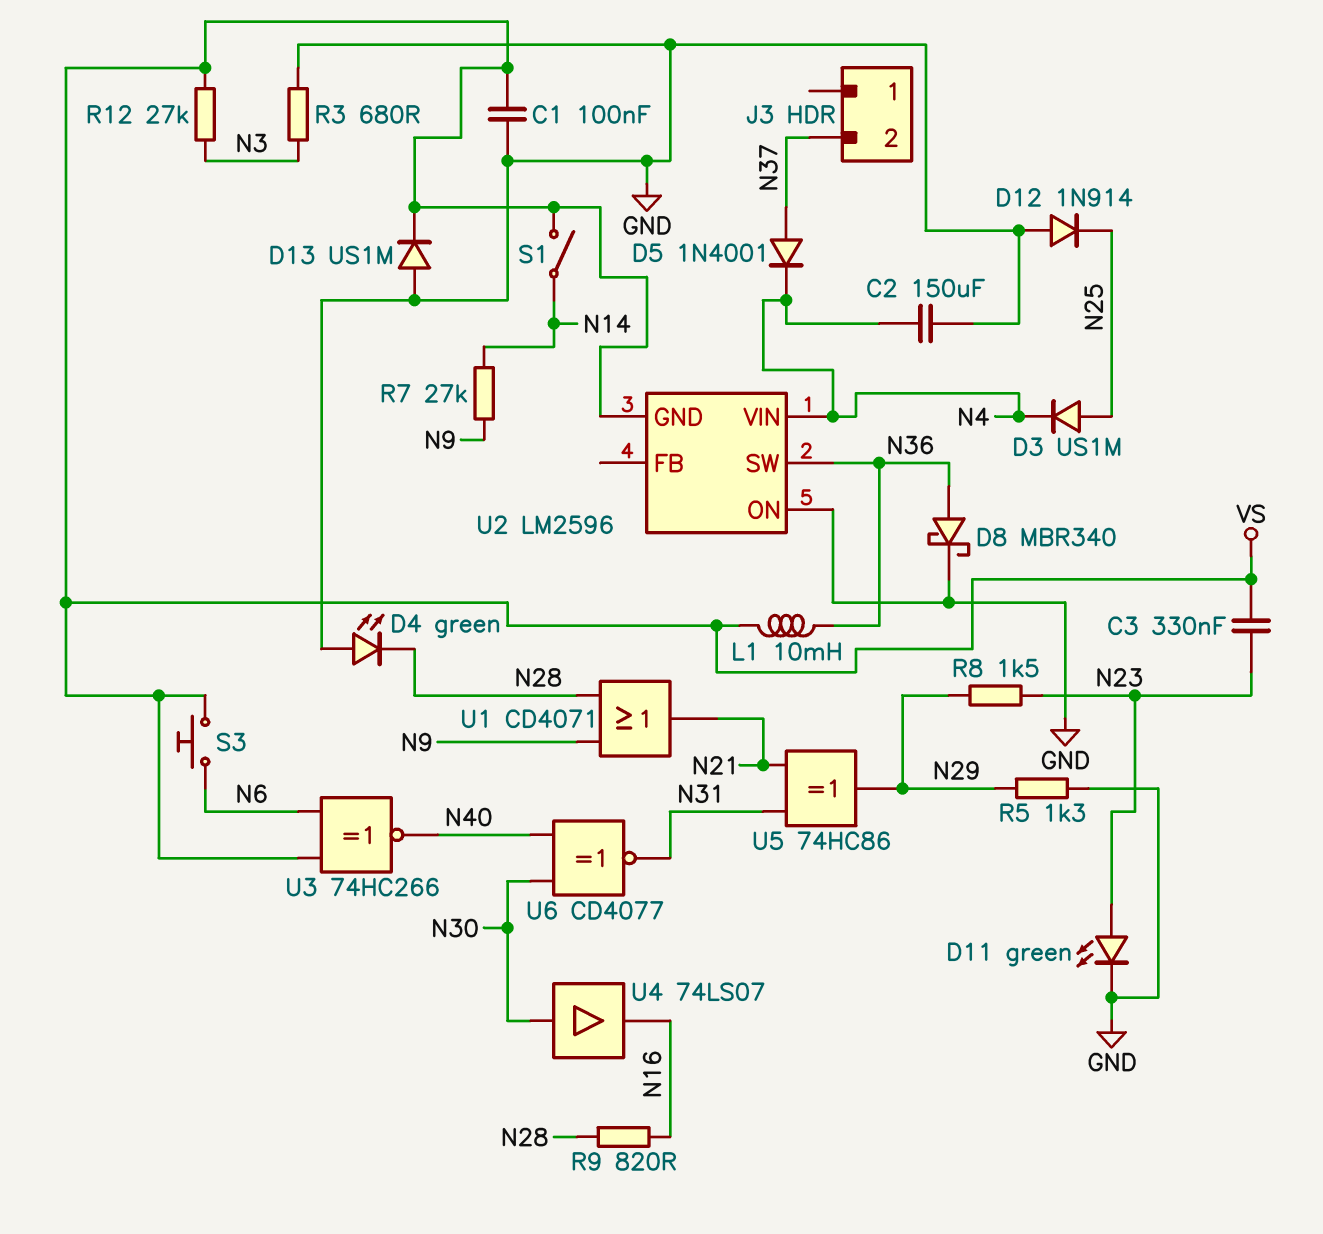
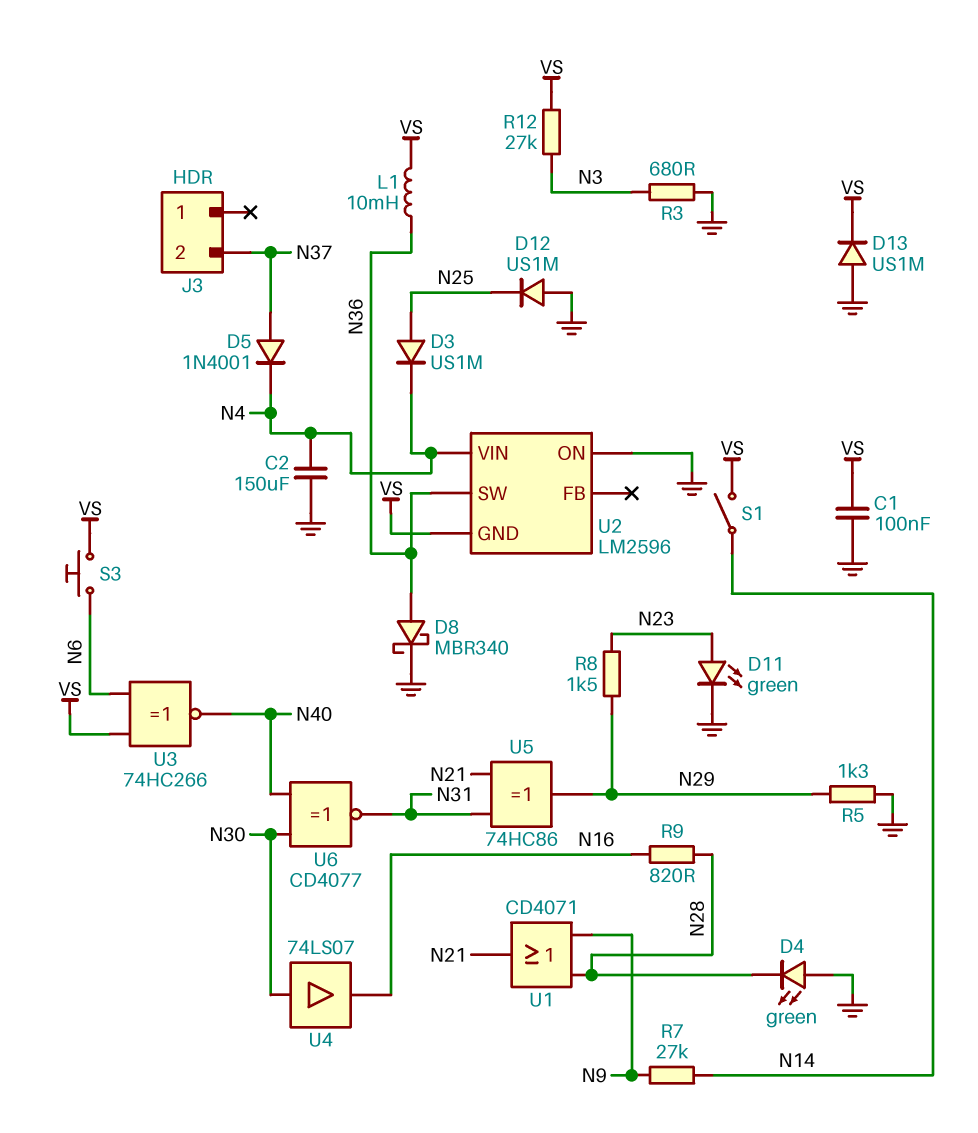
C3: 330nF (N23, VS) -> none
D12: diode 1N914 (A GND, K N25) -> diode US1M (A GND, K N25)

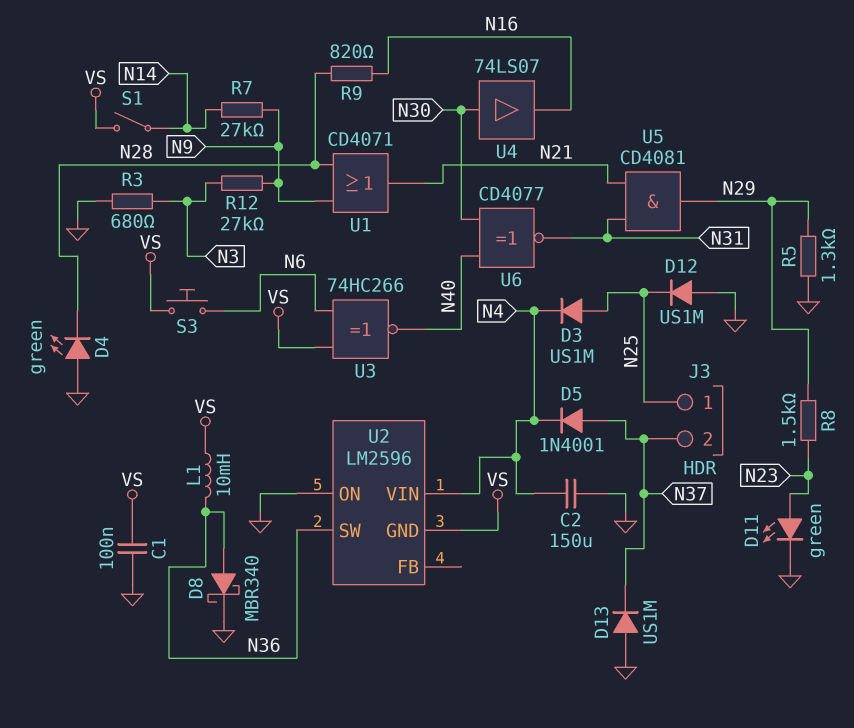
D13: diode US1M (A GND, K VS) -> diode US1M (A GND, K N37)
J3 pin 1: none -> N25
R12: 27k (N3, VS) -> 27k (N3, N9)
U5: XOR 74HC86 (in N21, in N31, out N29) -> AND CD4081 (in N21, in N31, out N29)

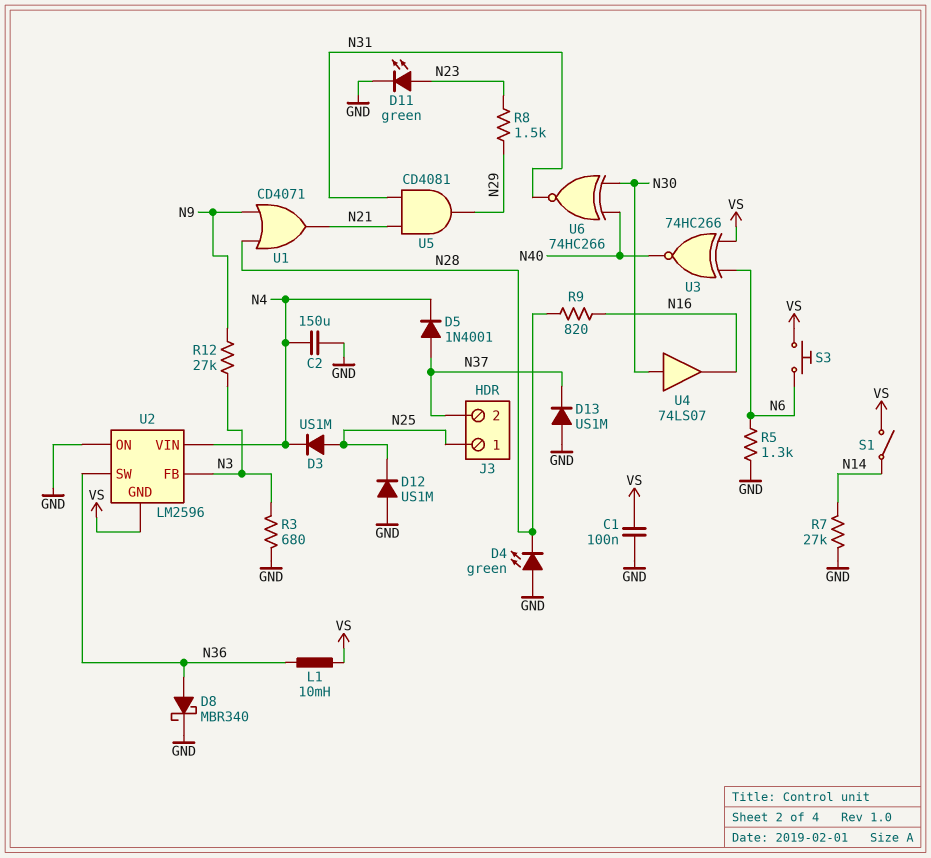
R5: 1.3k (GND, N29) -> 1.3k (GND, N6)
R7: 27k (N9, N14) -> 27k (GND, N14)
U2 pin FB: none -> N3
U6: XNOR CD4077 (in N30, in N40, out N31) -> XNOR 74HC266 (in N30, in N40, out N31)

